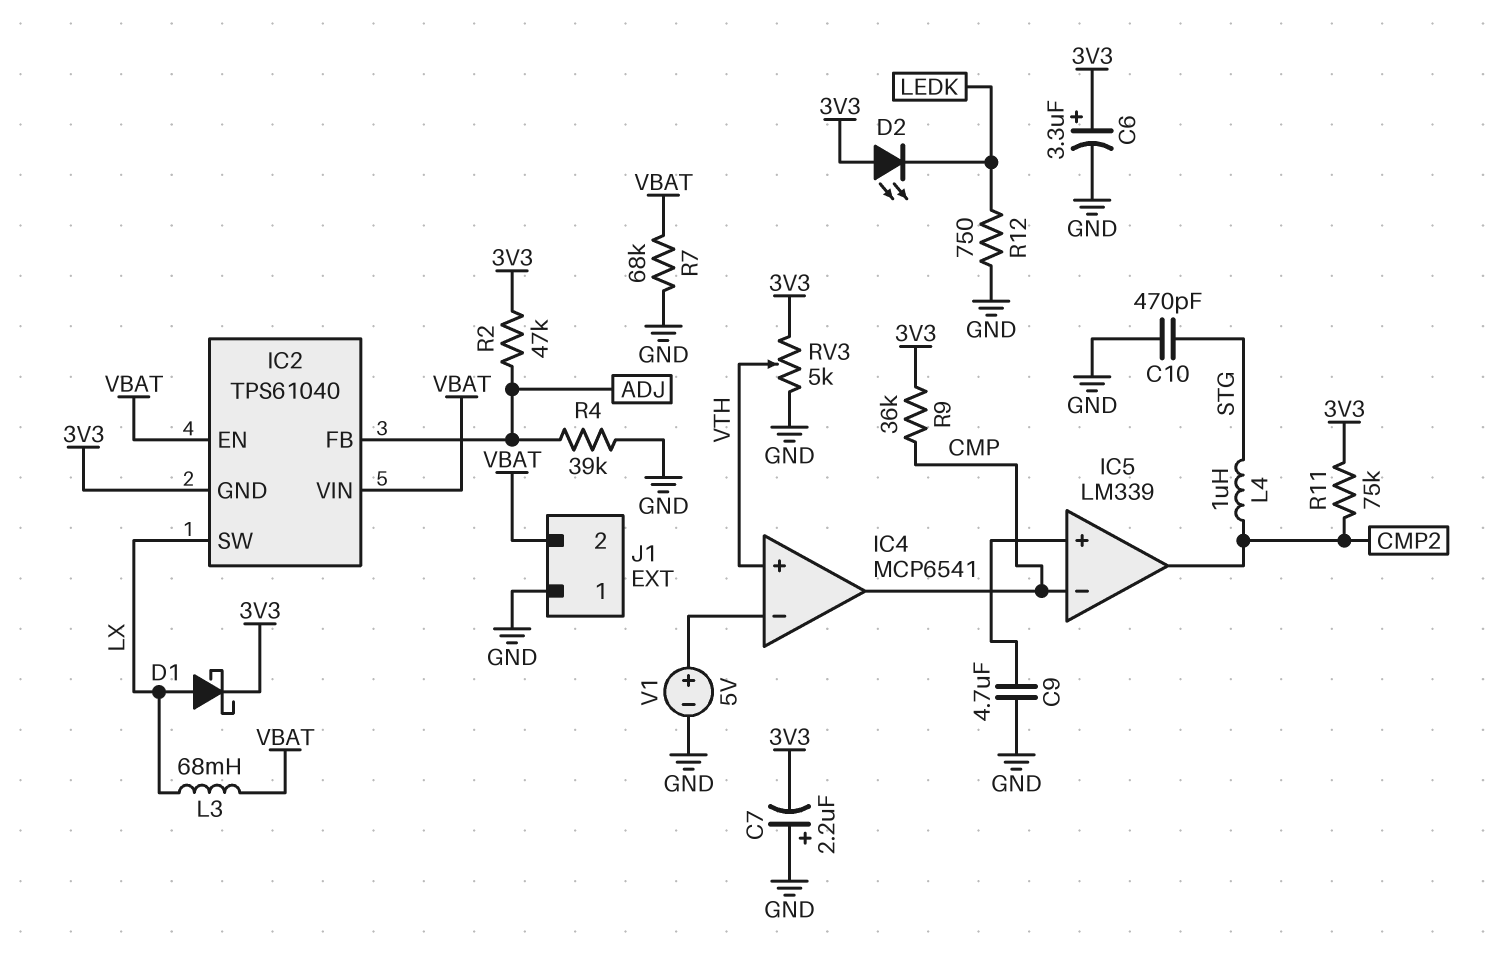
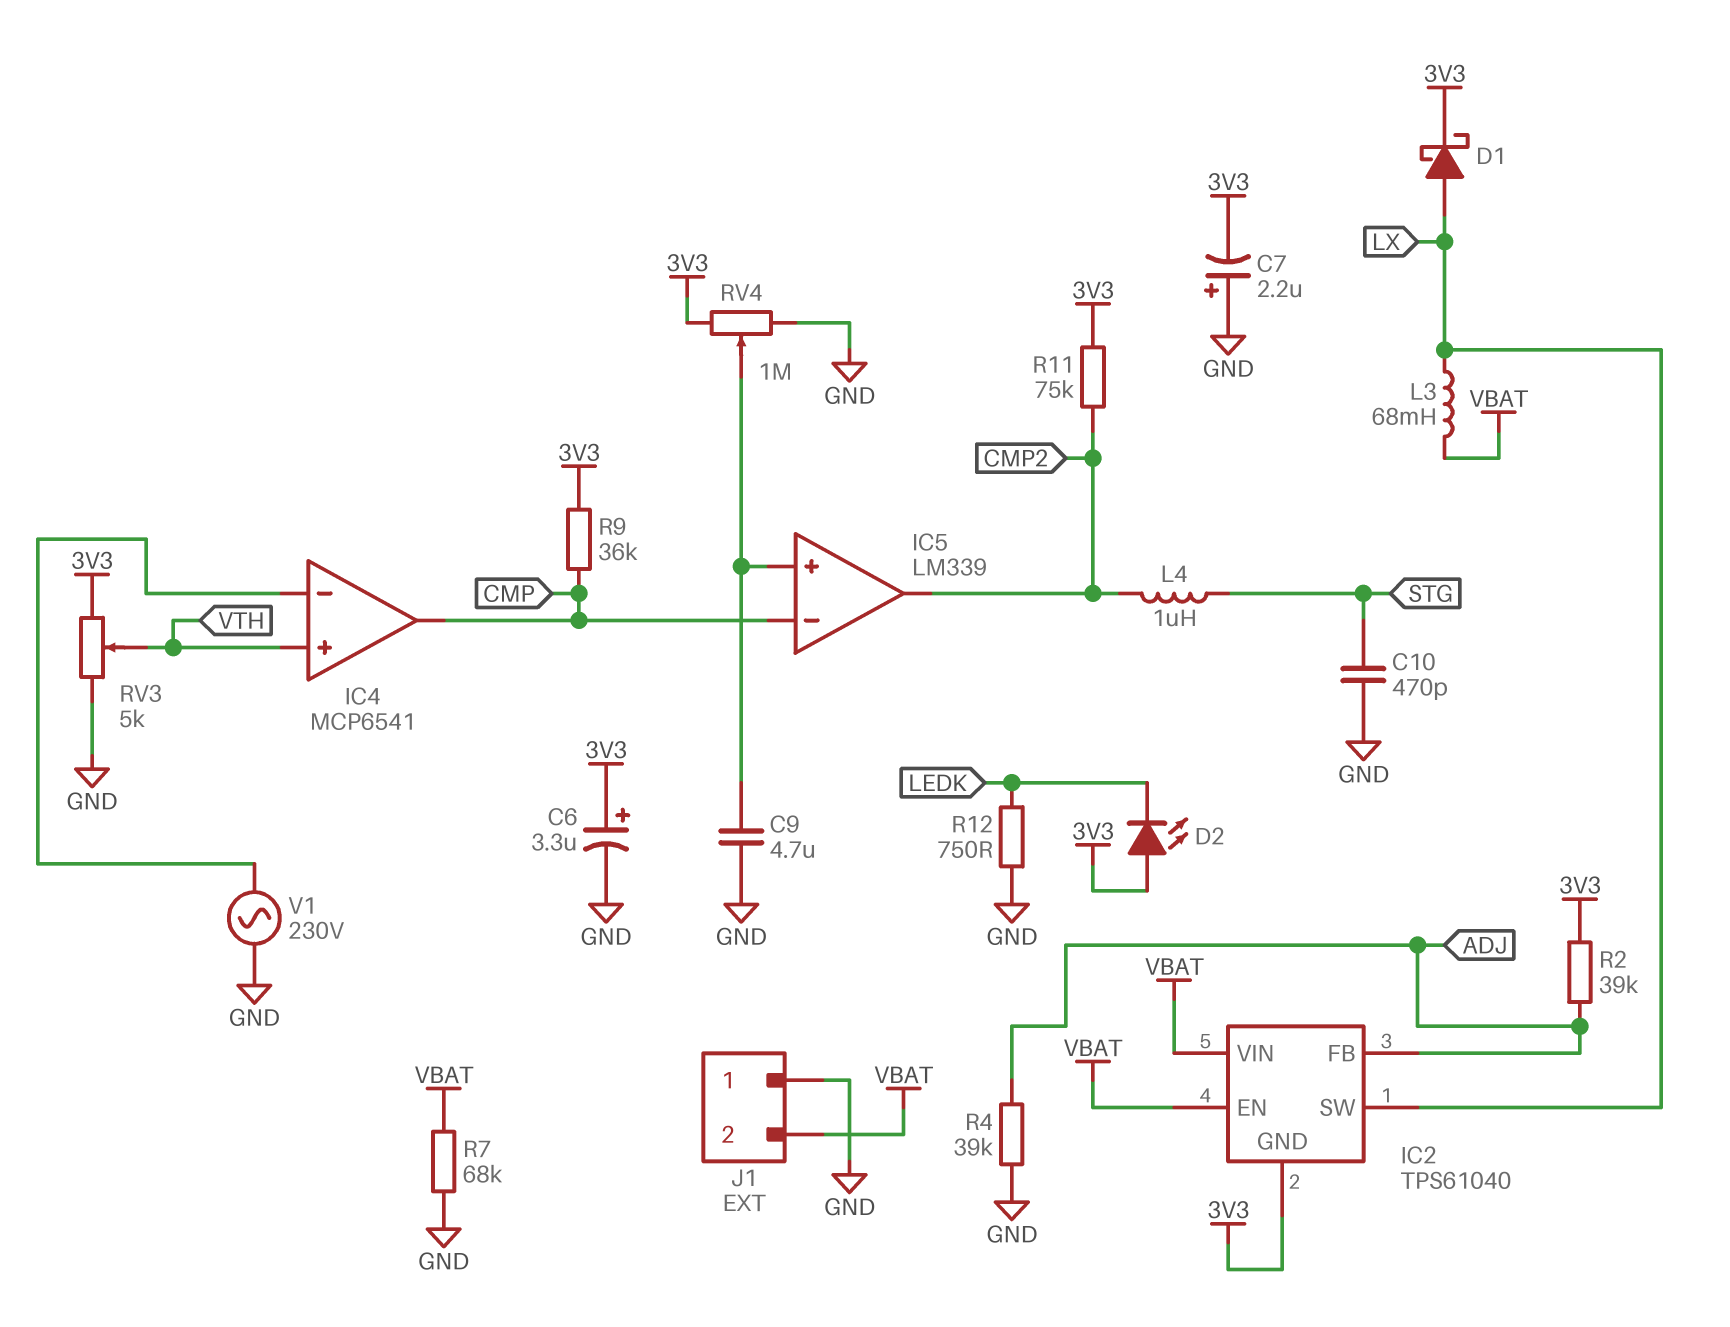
R2: 47k (3V3, ADJ) -> 39k (3V3, ADJ)
RV4: none -> 1M (3V3, GND, wiper IC5/in+)
V1: 5V (plus IC4/in-, minus GND) -> AC 230V (GND, IC4/in-)

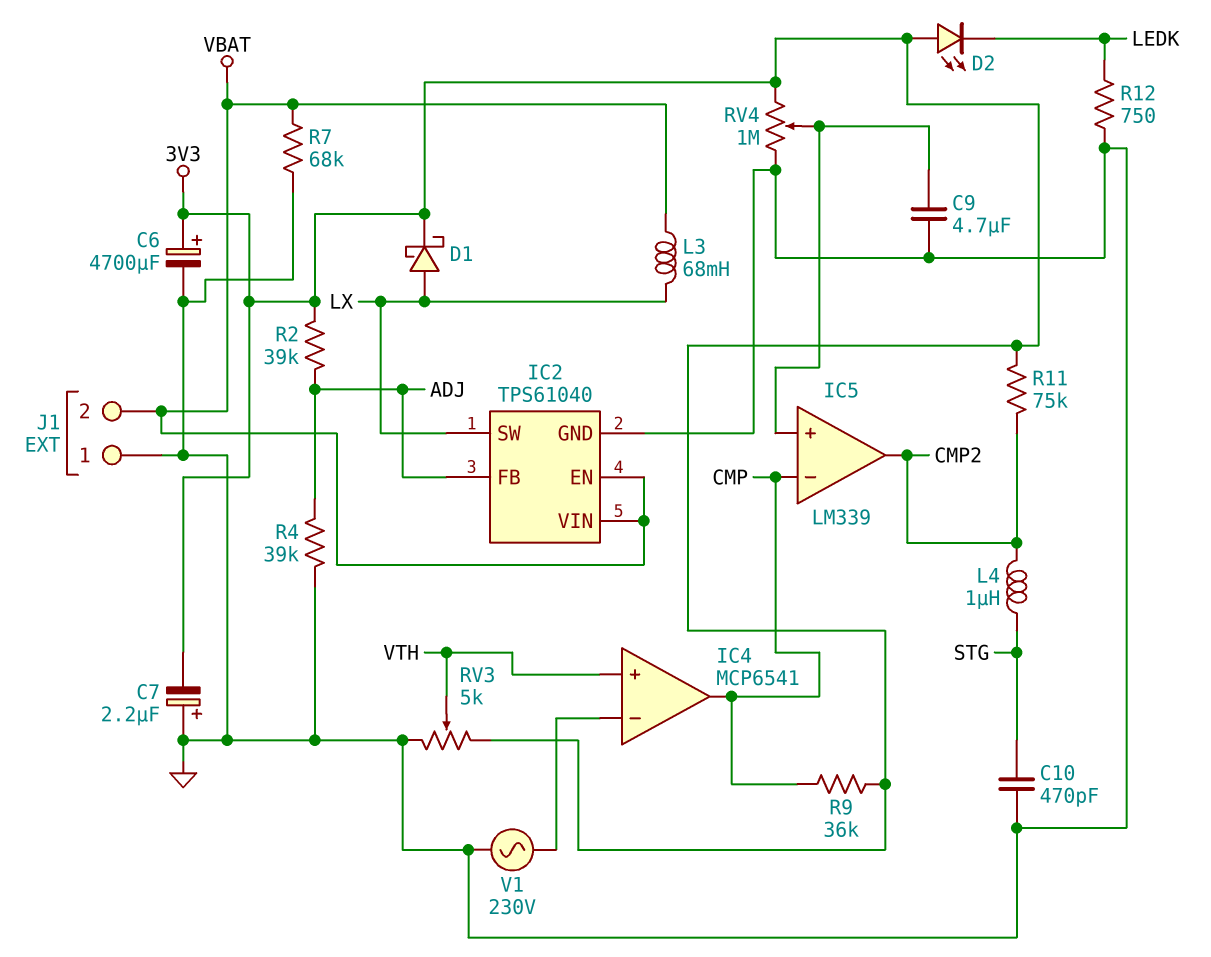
C6: 3.3uF (plus 3V3, minus GND) -> 4700uF (plus 3V3, minus GND)
IC2 pin GND: 3V3 -> GND

